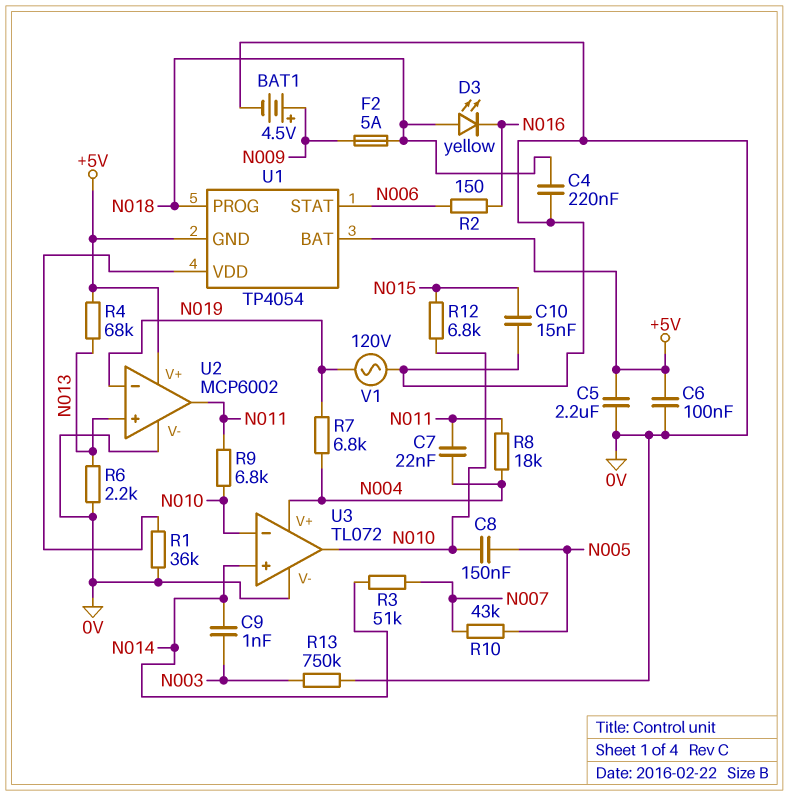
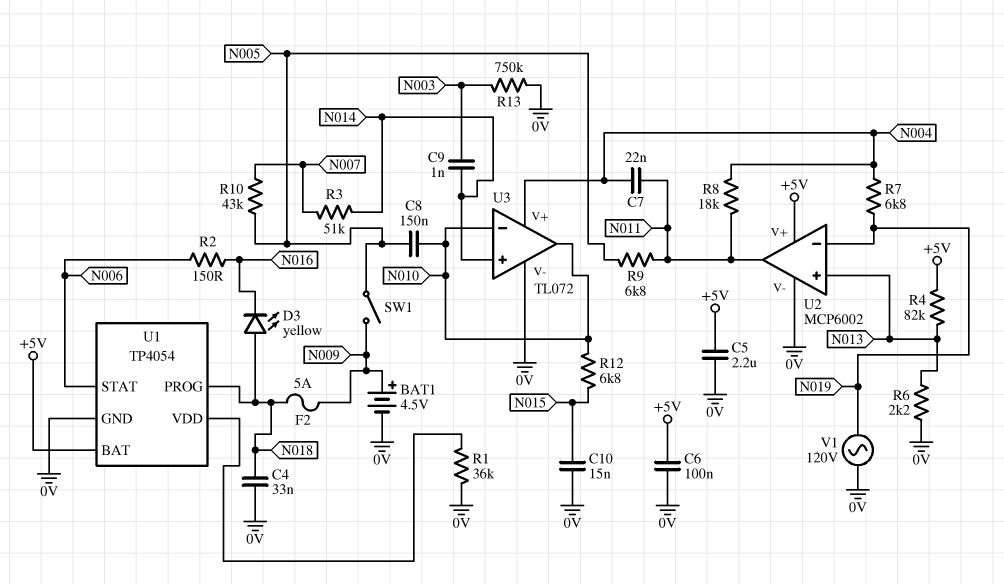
C4: 220nF (0V, N018) -> 33nF (0V, N018)
R4: 68k (+5V, N013) -> 82k (+5V, N013)
R9: 6.8k (N010, N011) -> 6.8k (N005, N011)
SW1: none -> switch (N005, N009)
U1 pin GND: +5V -> 0V

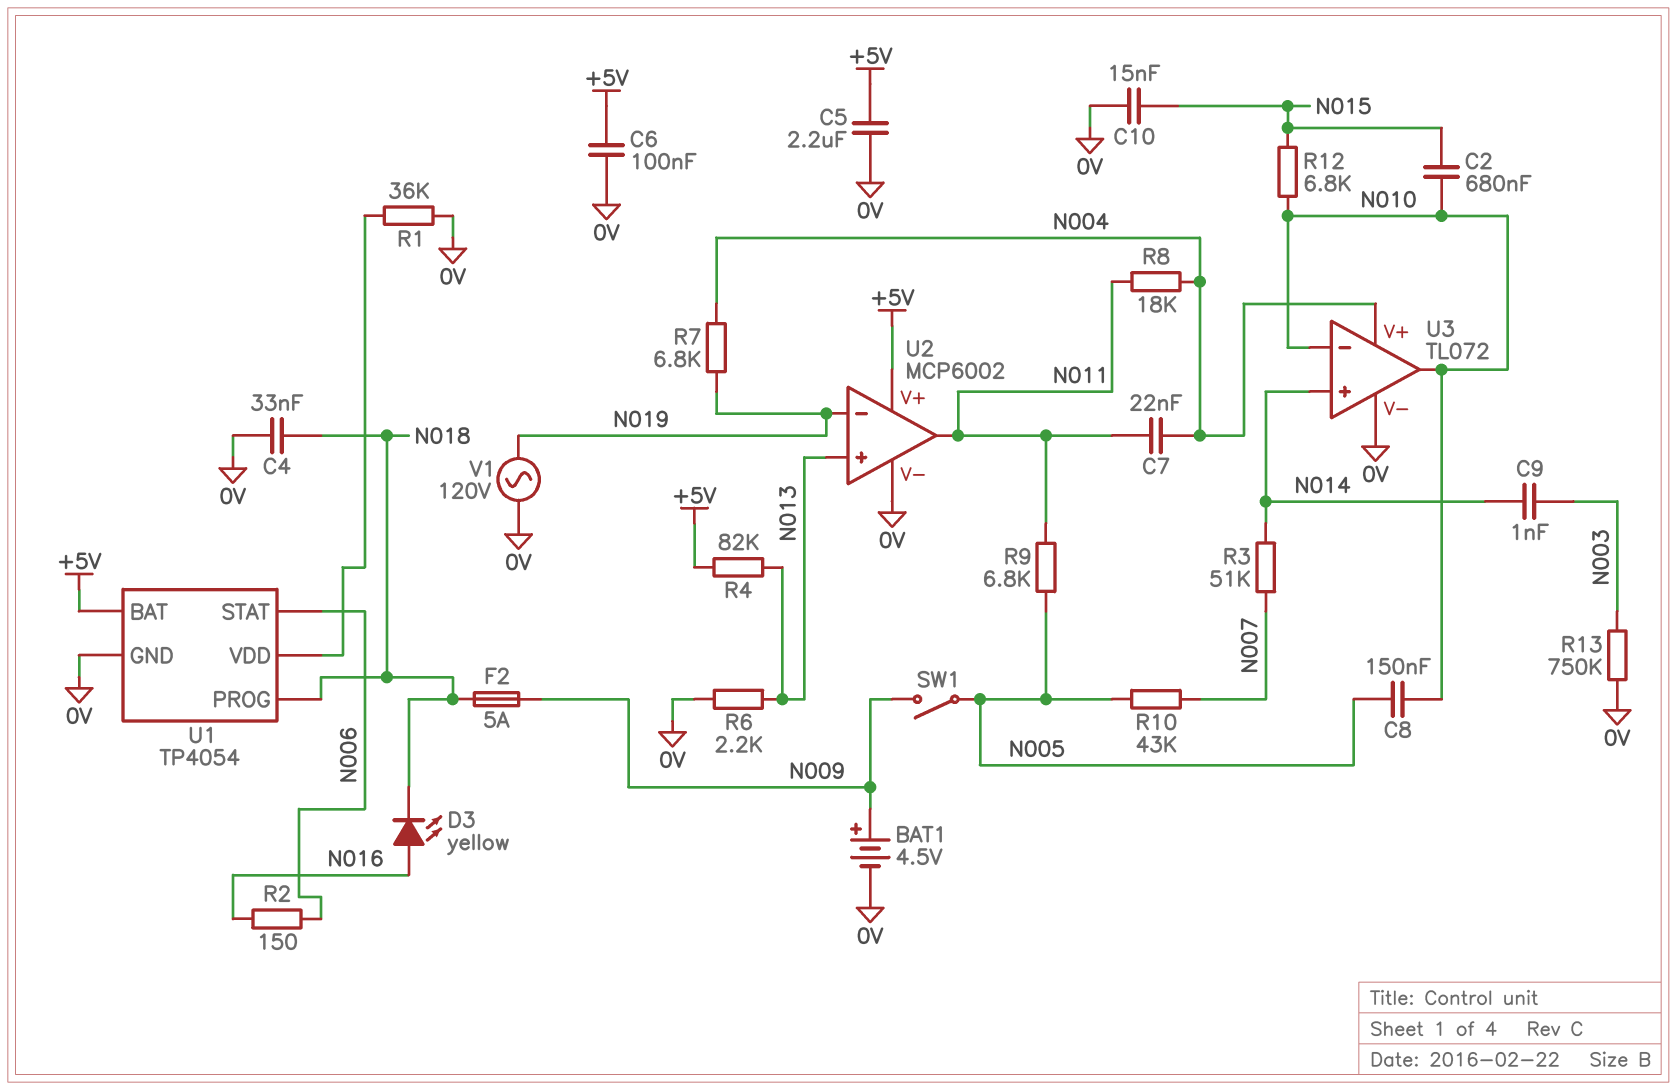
C2: none -> 680nF (N010, N015)
D3: LED yellow (A N018, K N016) -> LED yellow (A N016, K N018)

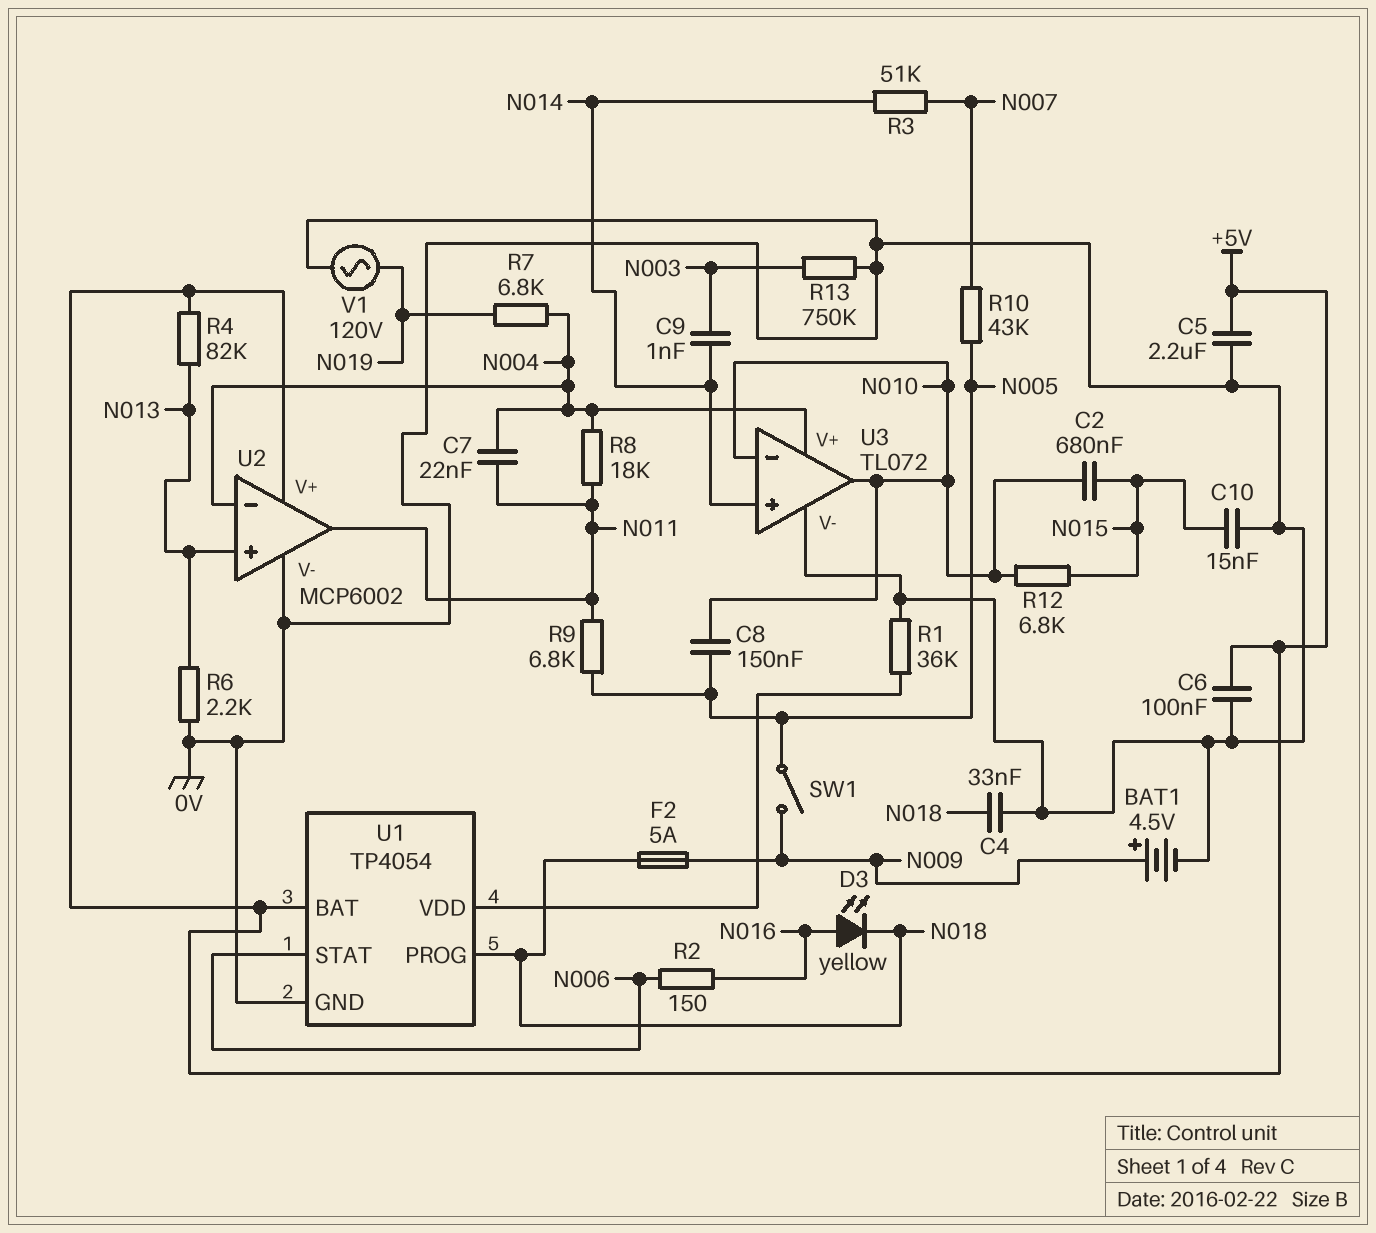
U2 pin in-: N019 -> N004

